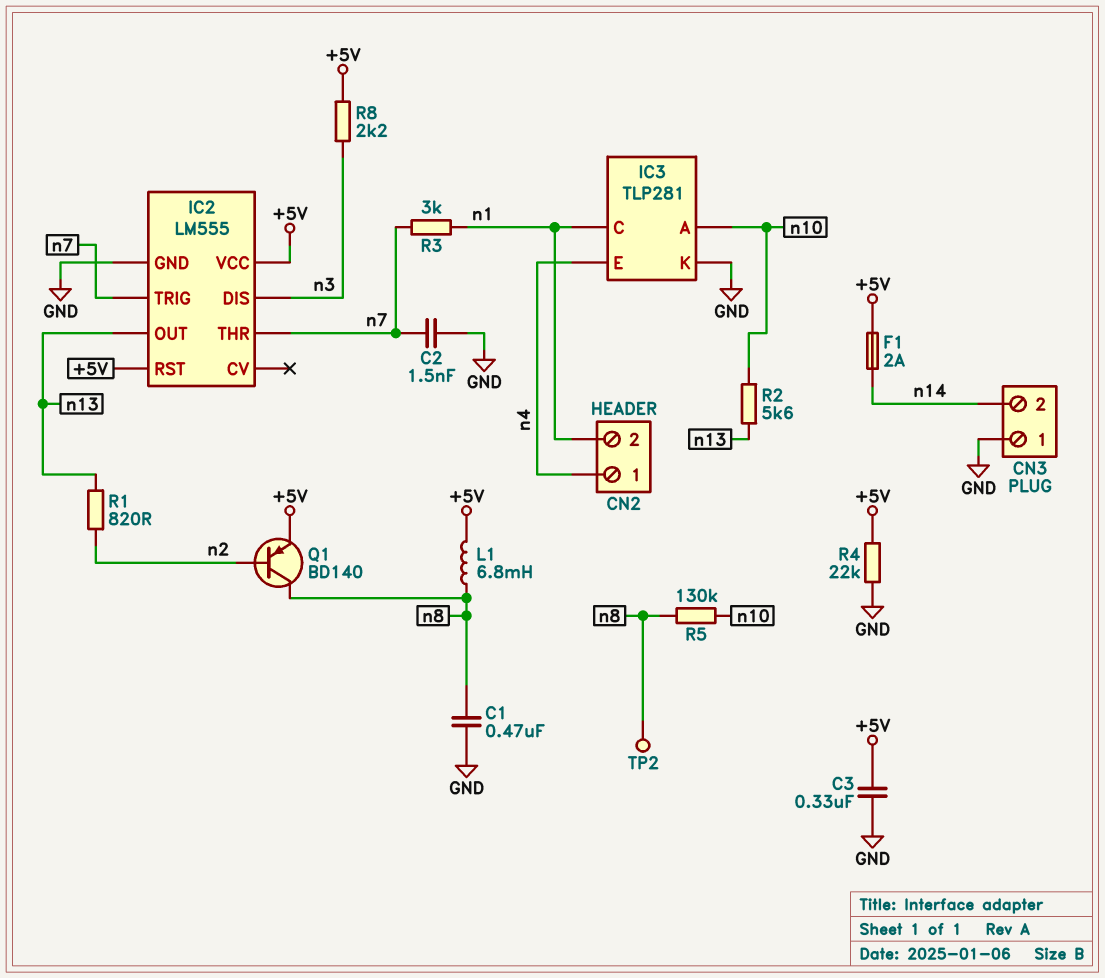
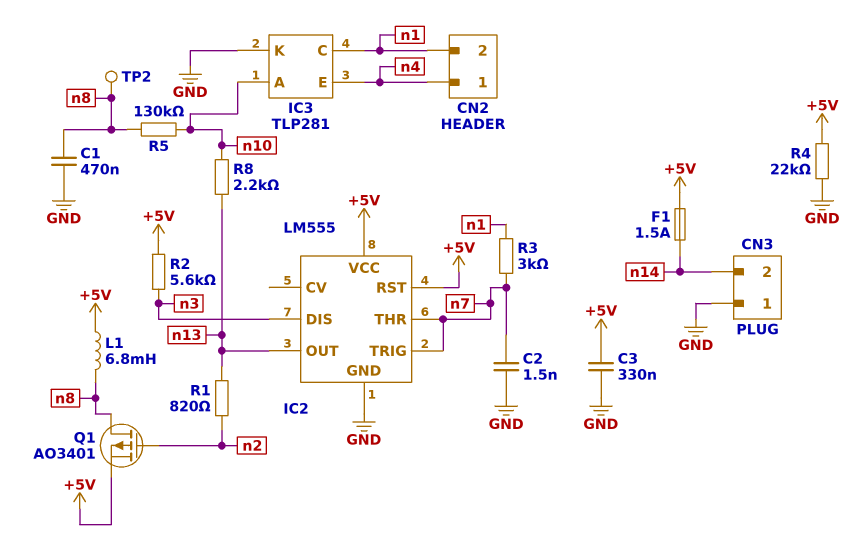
F1: 2A (+5V, n14) -> 1.5A (+5V, n14)
Q1: PNP BD140 (B n2, C n8, E +5V) -> PMOS AO3401 (G n2, D n8, S +5V)
R2: 5.6k (n10, n13) -> 5.6k (+5V, n3)
R8: 2.2k (+5V, n3) -> 2.2k (n10, n13)

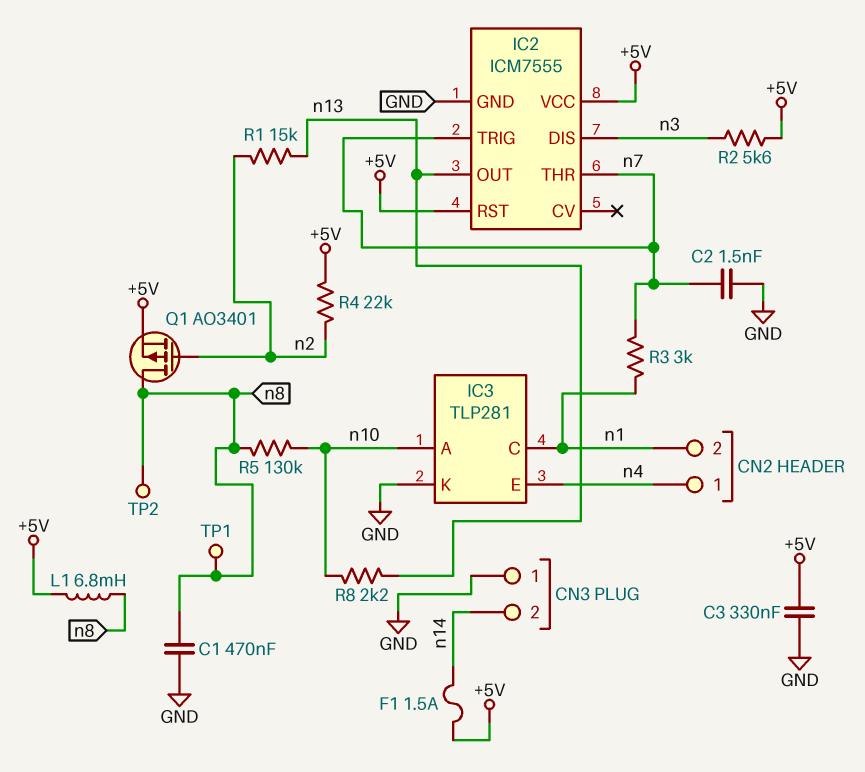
IC2: LM555 -> ICM7555
R1: 820 (n2, n13) -> 15k (n2, n13)
R4: 22k (+5V, GND) -> 22k (+5V, n2)
TP1: none -> test point (n8)

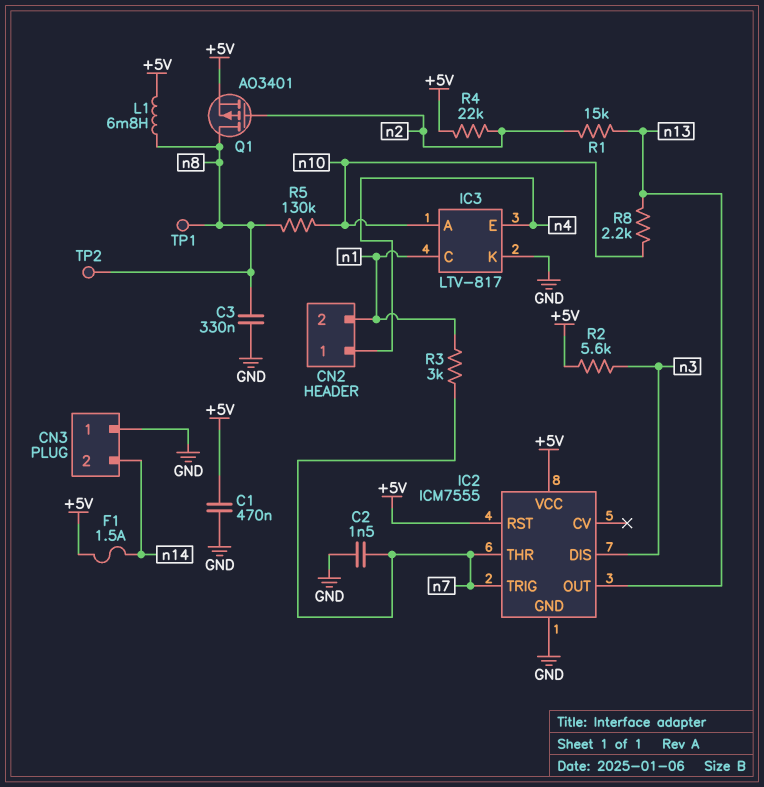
C1: 470nF (GND, n8) -> 470nF (+5V, GND)
C3: 330nF (+5V, GND) -> 330nF (GND, n8)
IC3: TLP281 -> LTV-817

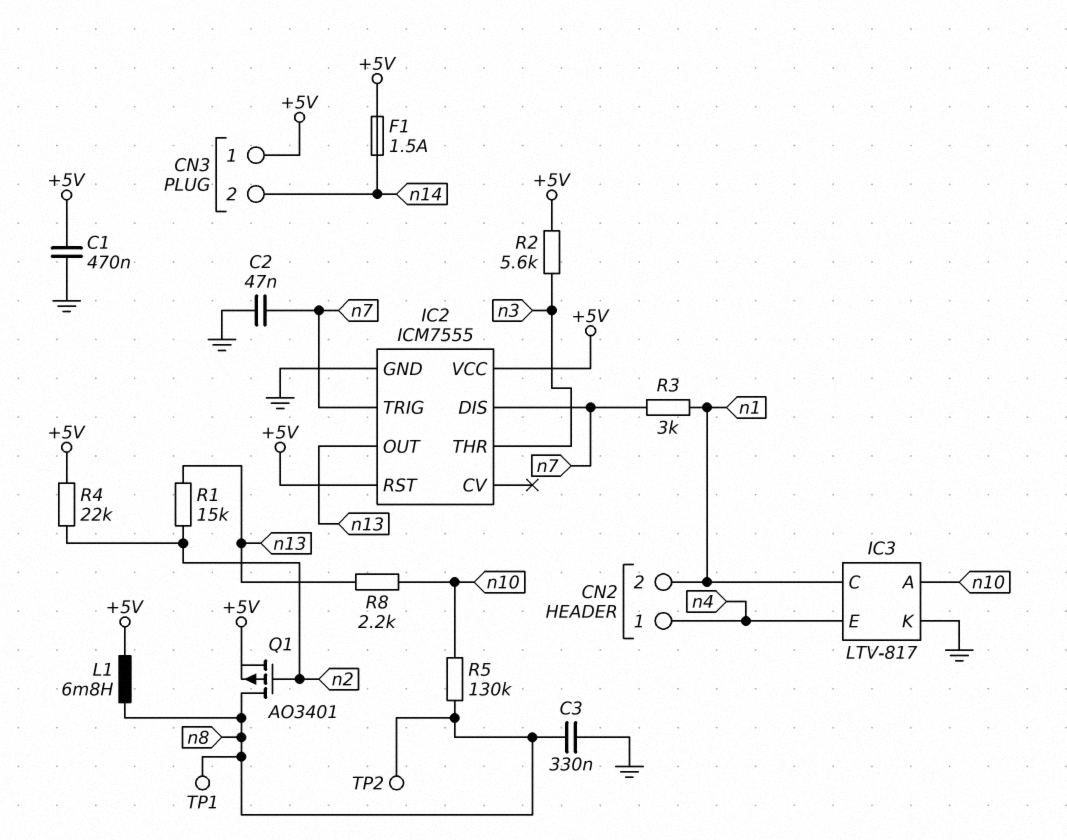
C2: 1.5nF (GND, n7) -> 47nF (GND, n7)
CN3 pin 1: GND -> +5V
IC2 pin DIS: n3 -> n7
IC2 pin THR: n7 -> n3

